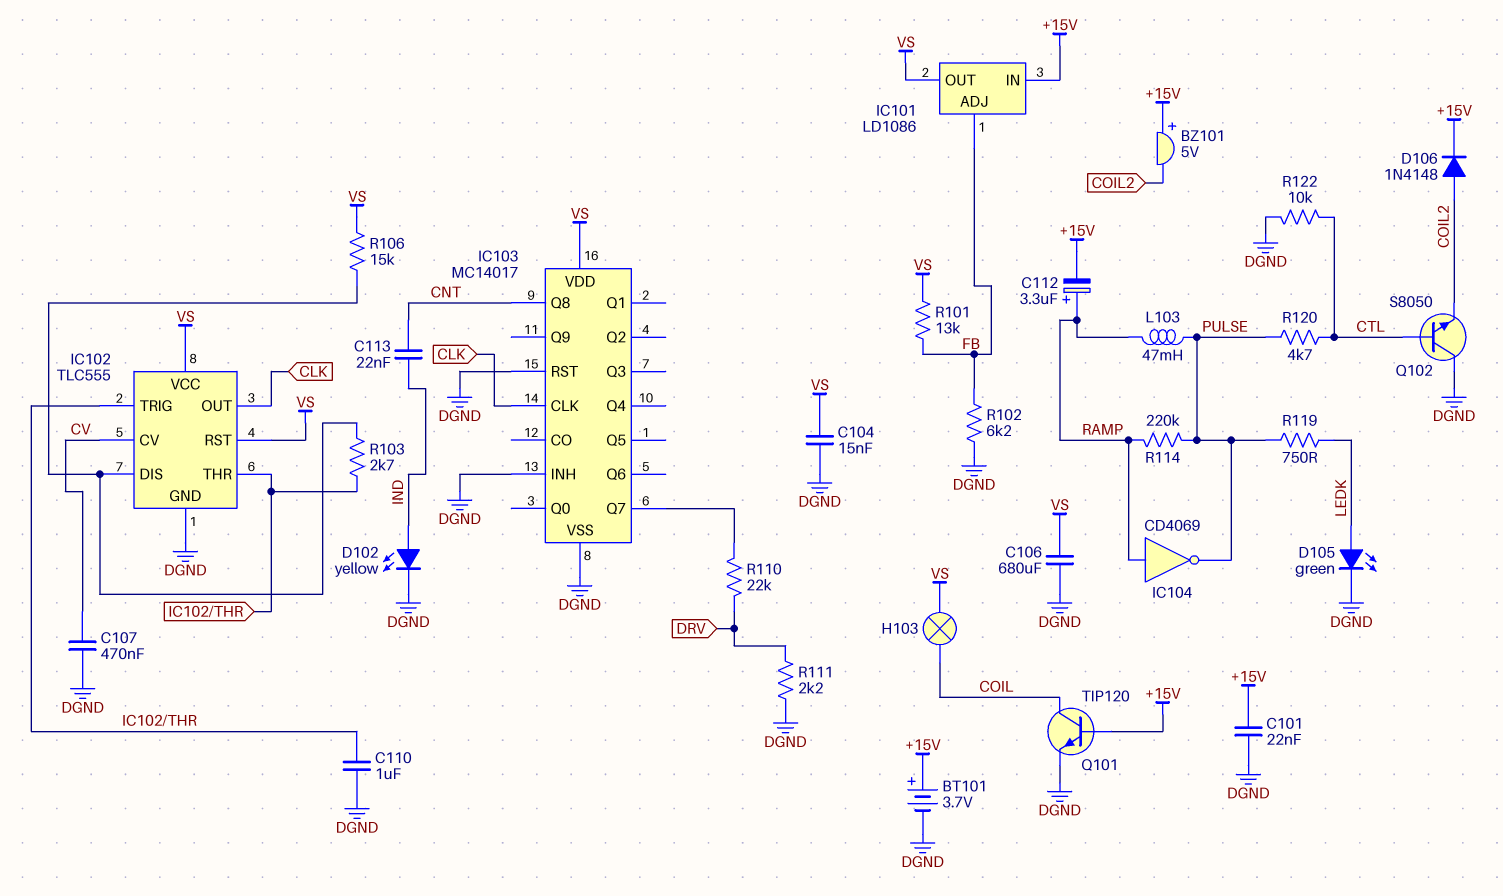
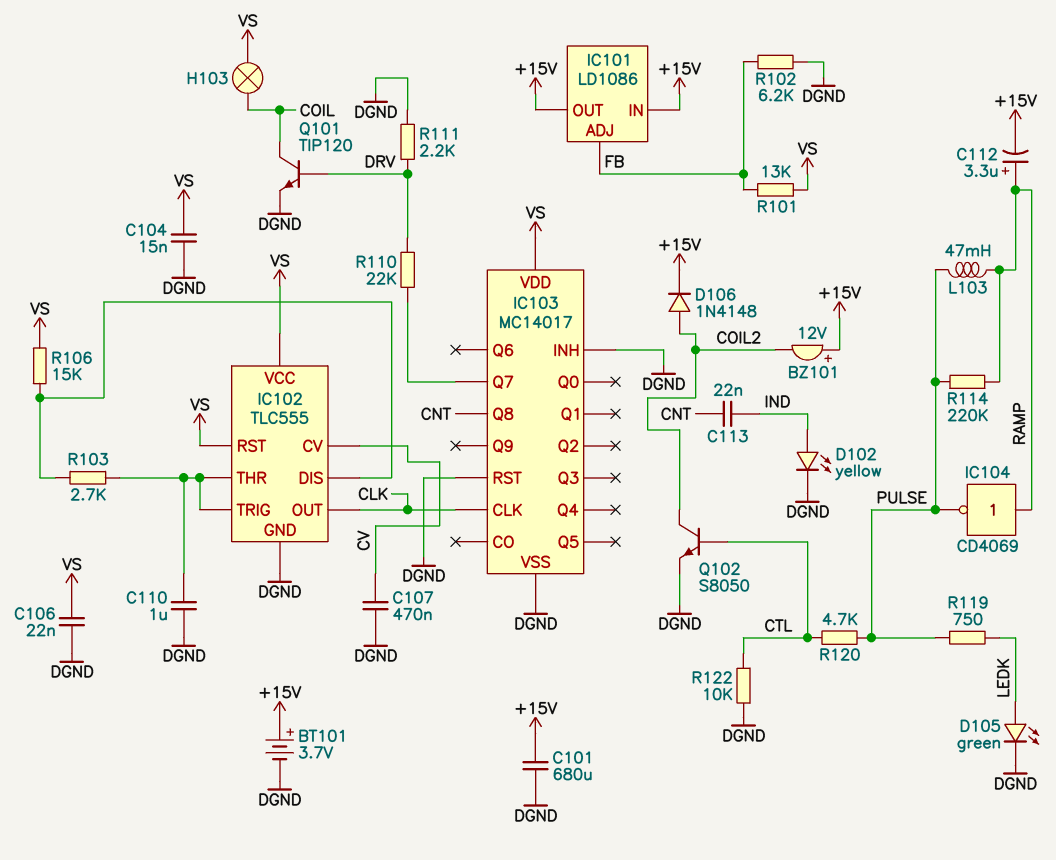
BZ101: buzzer 5V (plus +15V, minus COIL2) -> buzzer 12V (plus +15V, minus COIL2)
C101: 22nF (+15V, DGND) -> 680uF (+15V, DGND)
C106: 680uF (DGND, VS) -> 22nF (DGND, VS)
IC101 pin OUT: VS -> +15V
Q101: NPN TIP120 (B +15V, C COIL, E DGND) -> NPN TIP120 (B DRV, C COIL, E DGND)
Q102: NPN S8050 (B CTL, C DGND, E COIL2) -> NPN S8050 (B CTL, C COIL2, E DGND)

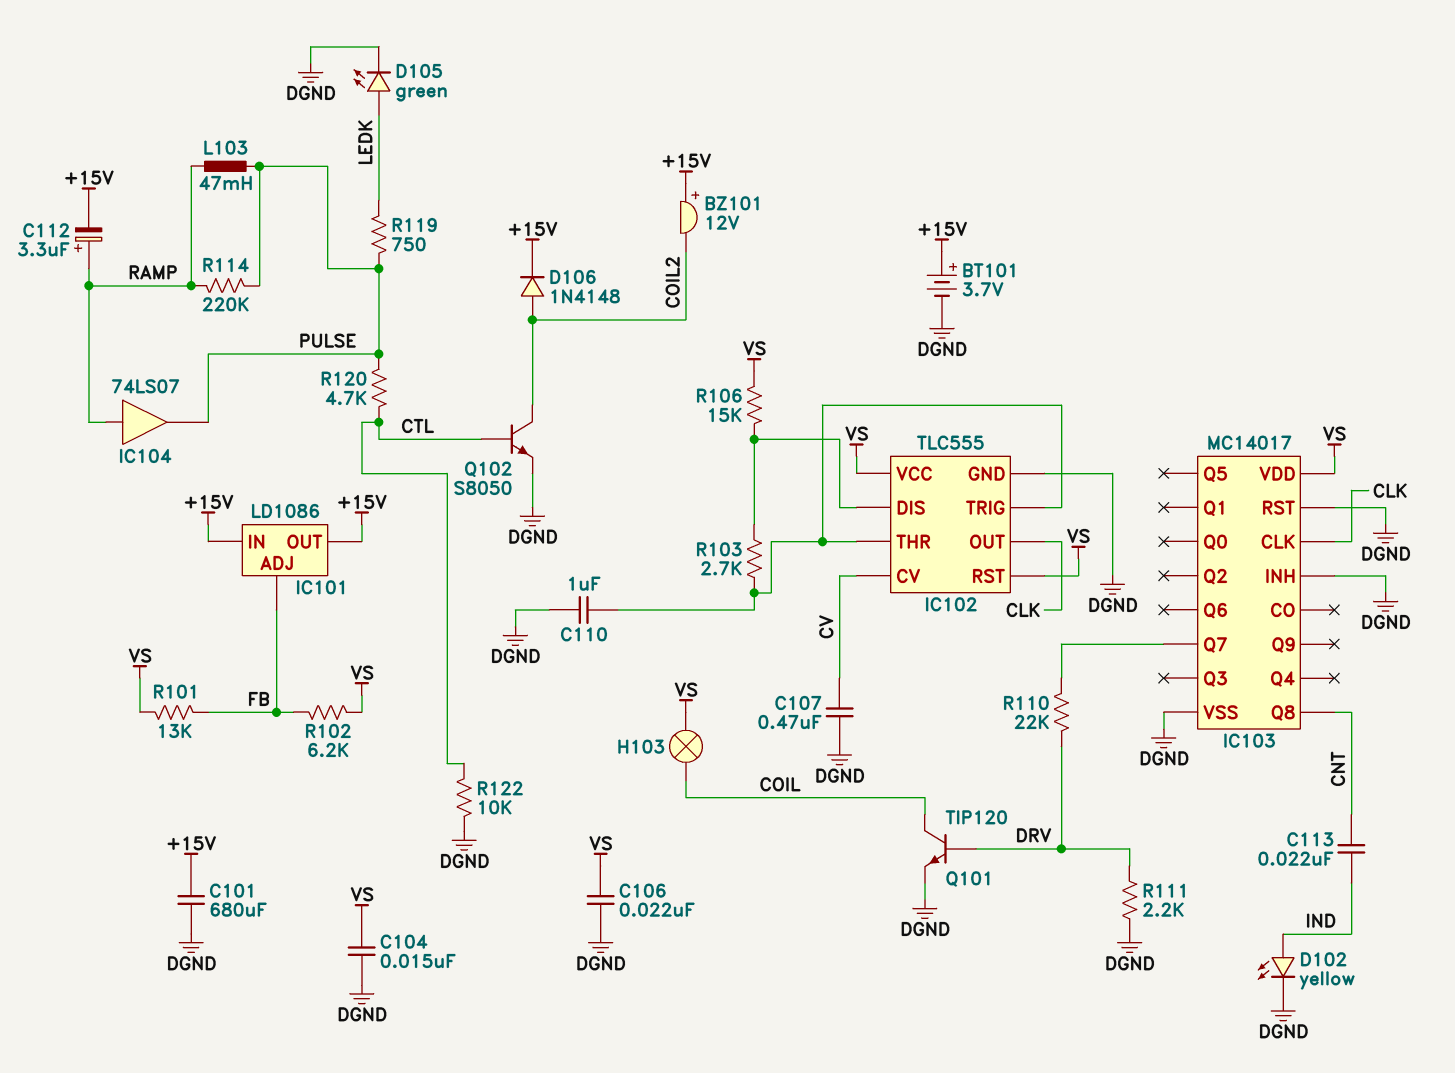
IC104: NOT CD4069 (in RAMP, out PULSE) -> buffer 74LS07 (in RAMP, out PULSE)
R102: 6.2k (DGND, FB) -> 6.2k (FB, VS)

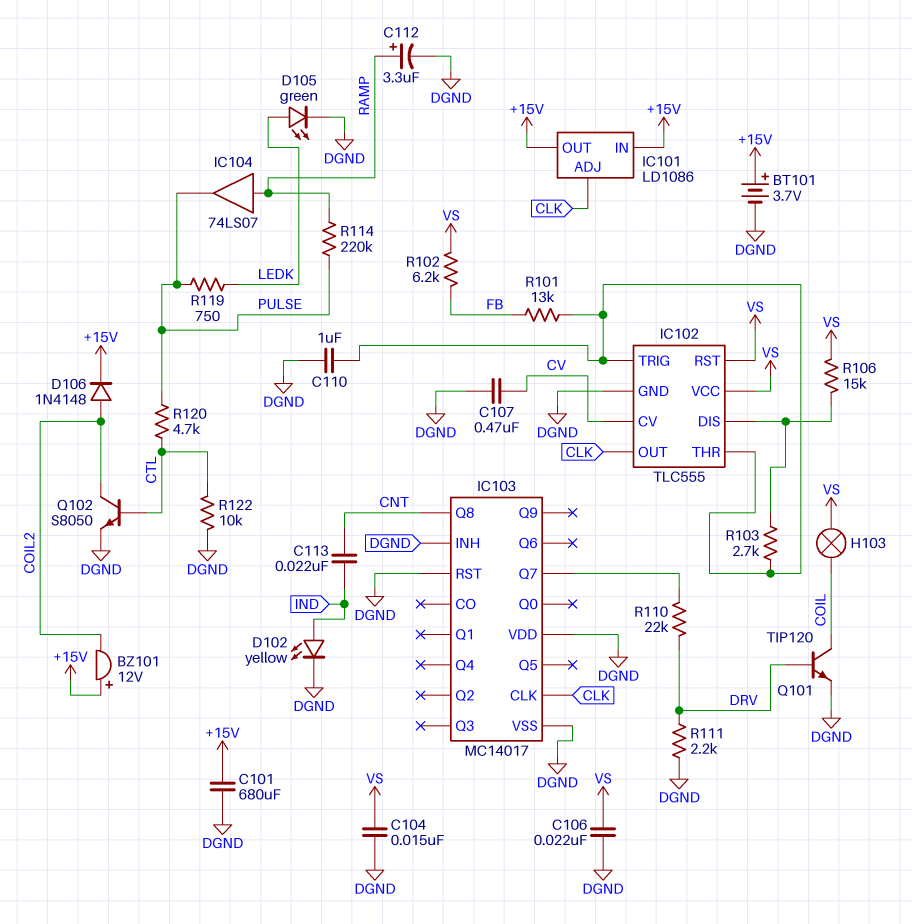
C112: 3.3uF (plus RAMP, minus +15V) -> 3.3uF (plus RAMP, minus DGND)
IC101 pin ADJ: FB -> CLK
IC103 pin VDD: VS -> DGND
L103: 47mH (PULSE, RAMP) -> none
R101: 13k (FB, VS) -> 13k (FB, IC102/THR)

